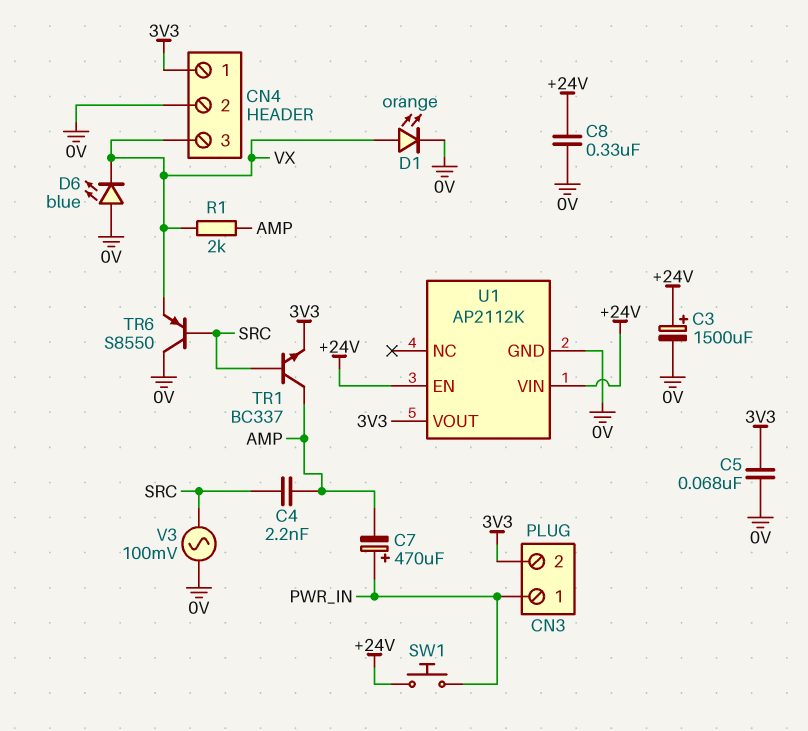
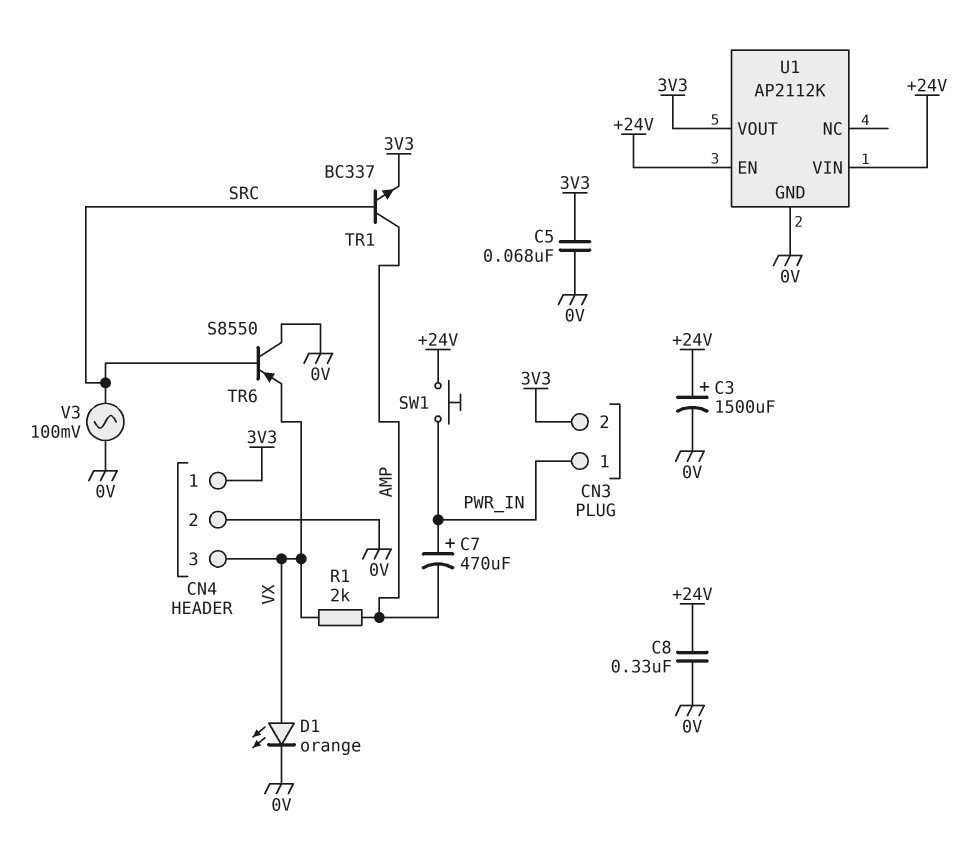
C4: 2.2nF (AMP, SRC) -> none
D6: LED blue (A 0V, K VX) -> none

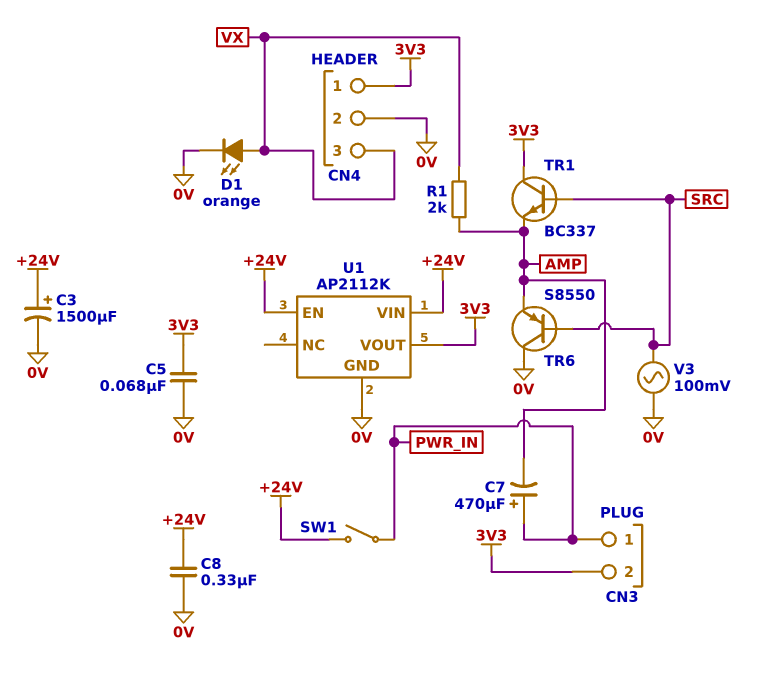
SW1: button (+24V, PWR_IN) -> switch (+24V, PWR_IN)
TR1: NPN BC337 (B SRC, C AMP, E 3V3) -> NPN BC337 (B SRC, C 3V3, E AMP)
TR6: PNP S8550 (B SRC, C 0V, E VX) -> PNP S8550 (B SRC, C 0V, E AMP)

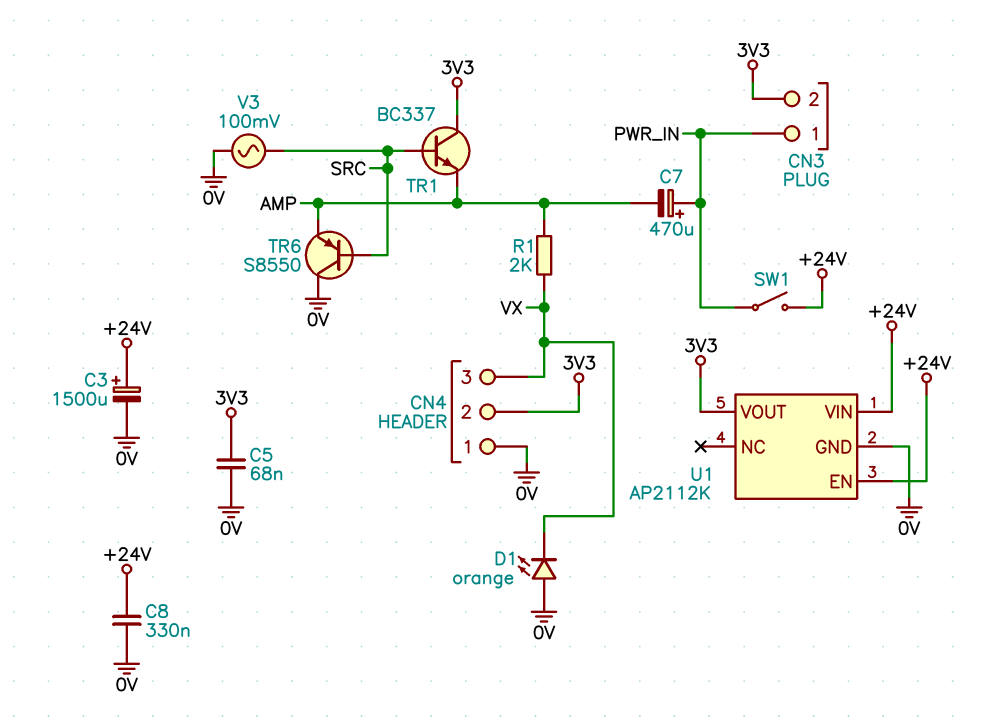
CN4 pin 1: 3V3 -> 0V
CN4 pin 2: 0V -> 3V3
D1: LED orange (A VX, K 0V) -> LED orange (A 0V, K VX)

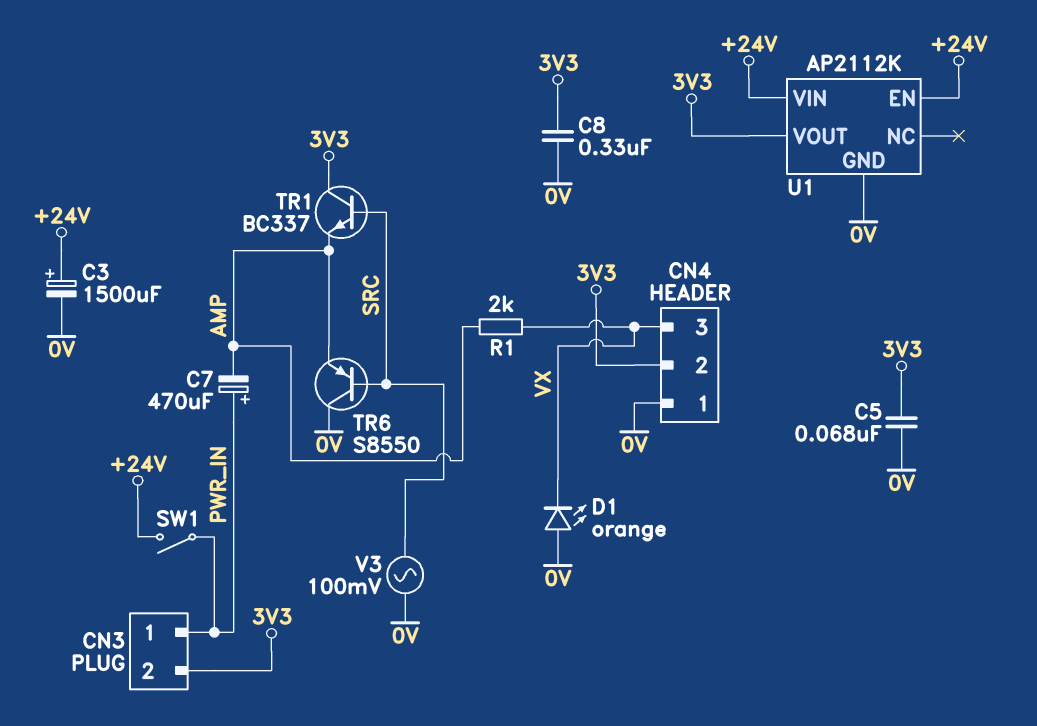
C8: 330nF (+24V, 0V) -> 330nF (0V, 3V3)

